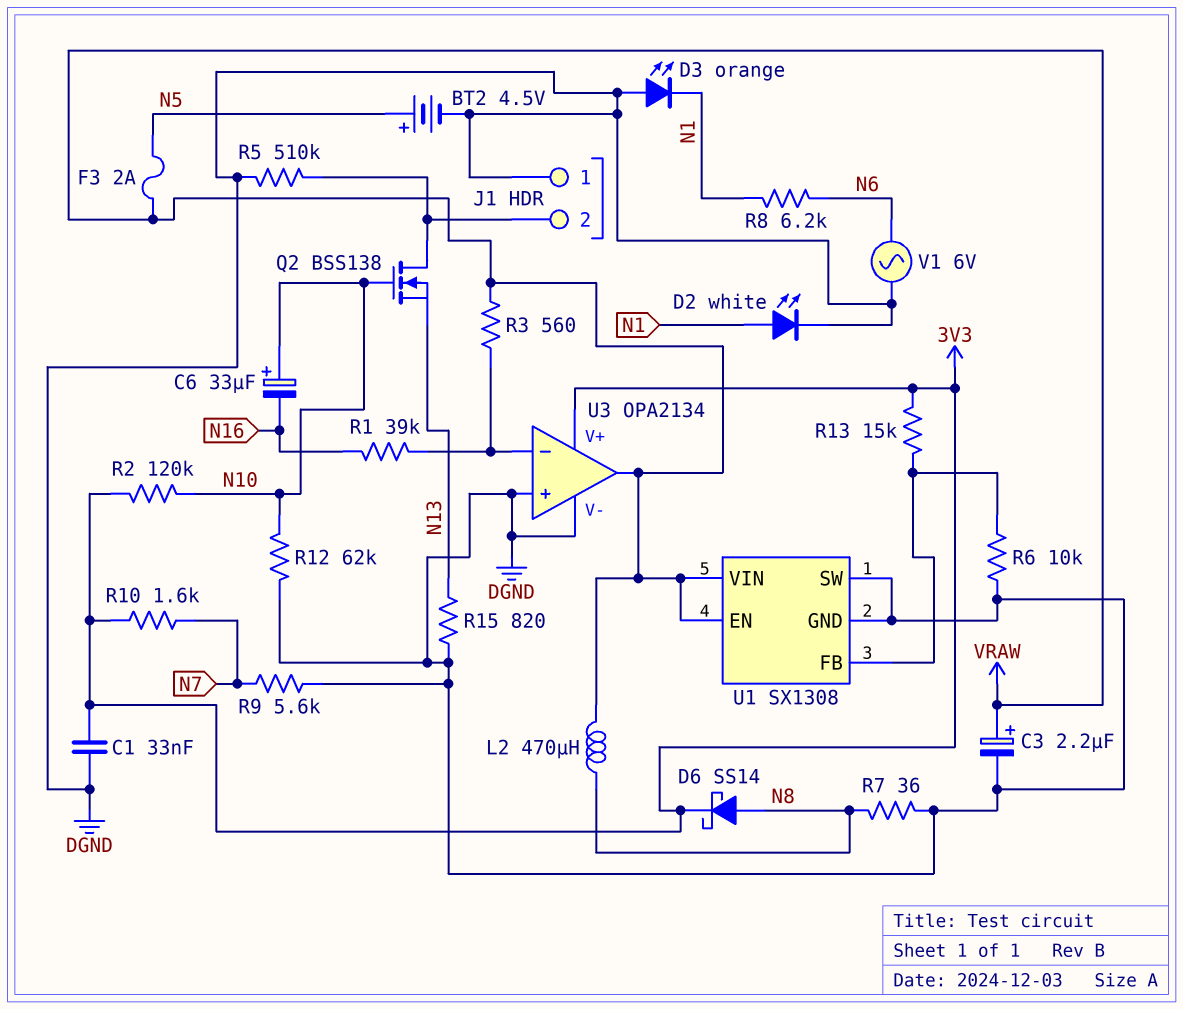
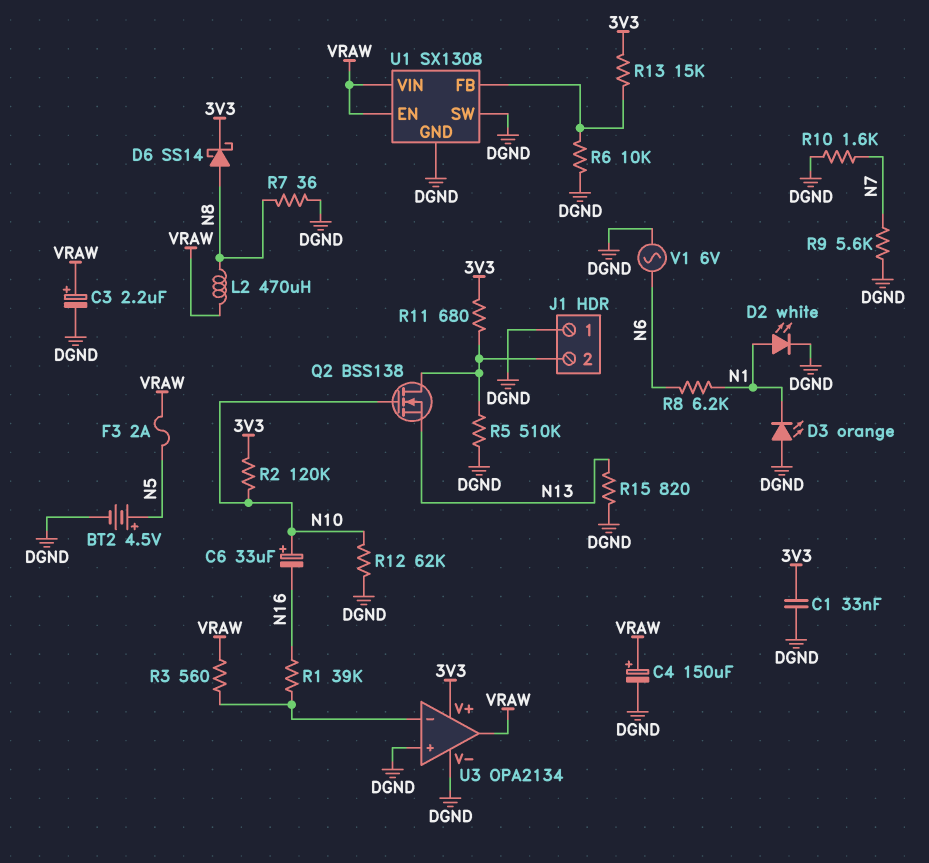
C4: none -> 150uF (plus VRAW, minus DGND)
R10: 1.6k (3V3, N7) -> 1.6k (DGND, N7)
R11: none -> 680 (3V3, J1/2)

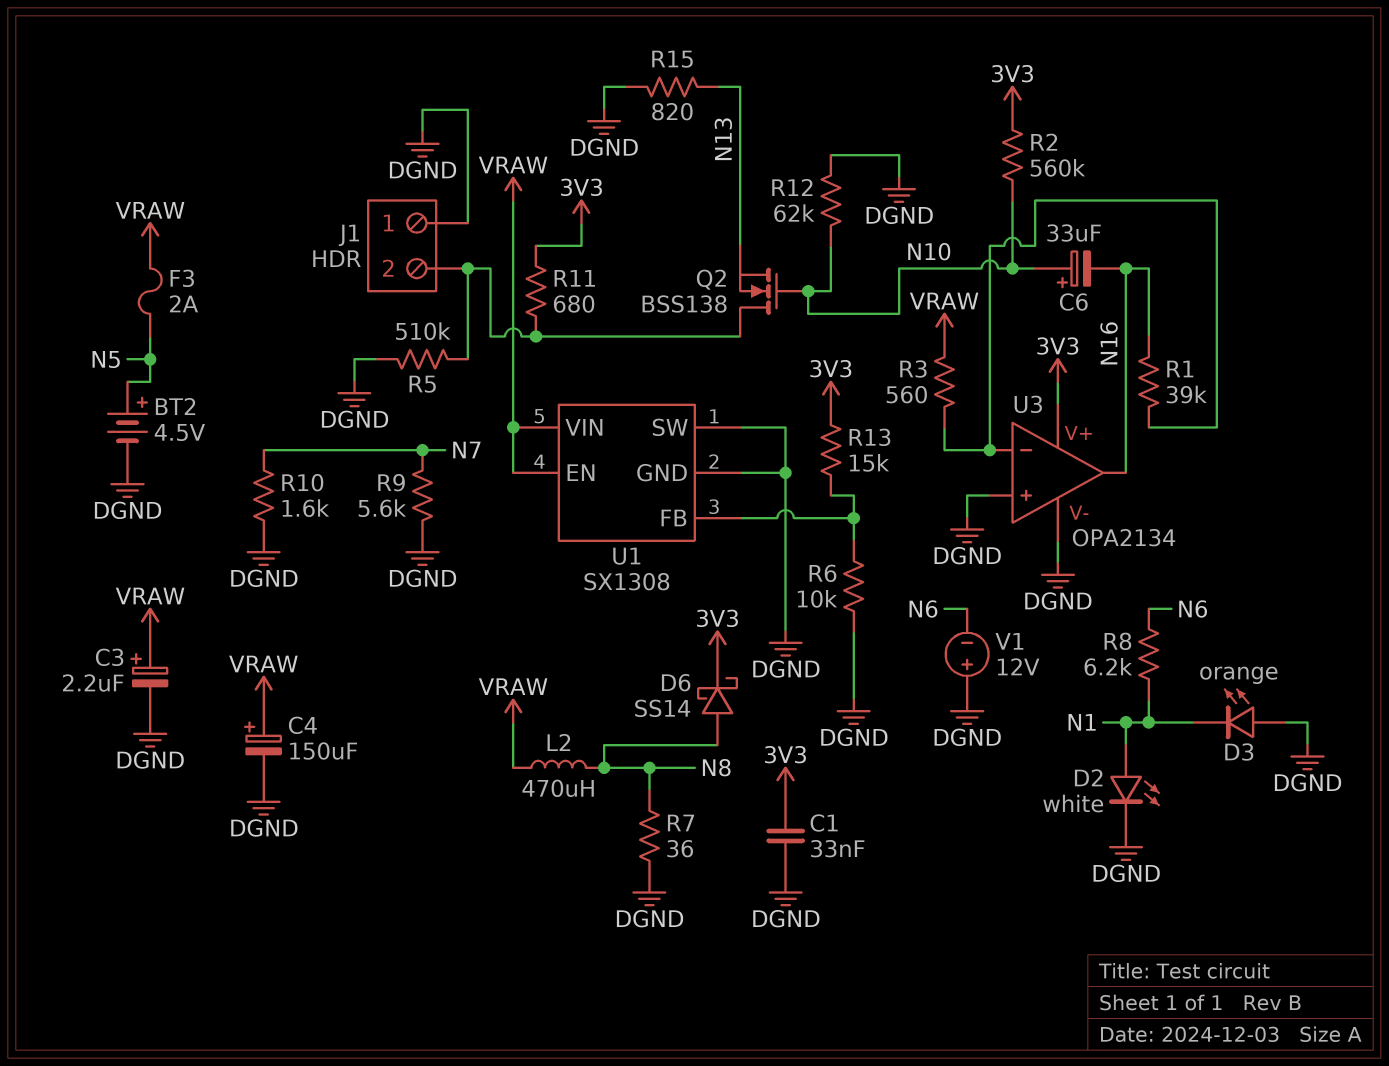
R2: 120k (3V3, N10) -> 560k (3V3, N10)
U3 pin out: VRAW -> N16
V1: AC 6V (DGND, N6) -> 12V (plus DGND, minus N6)

